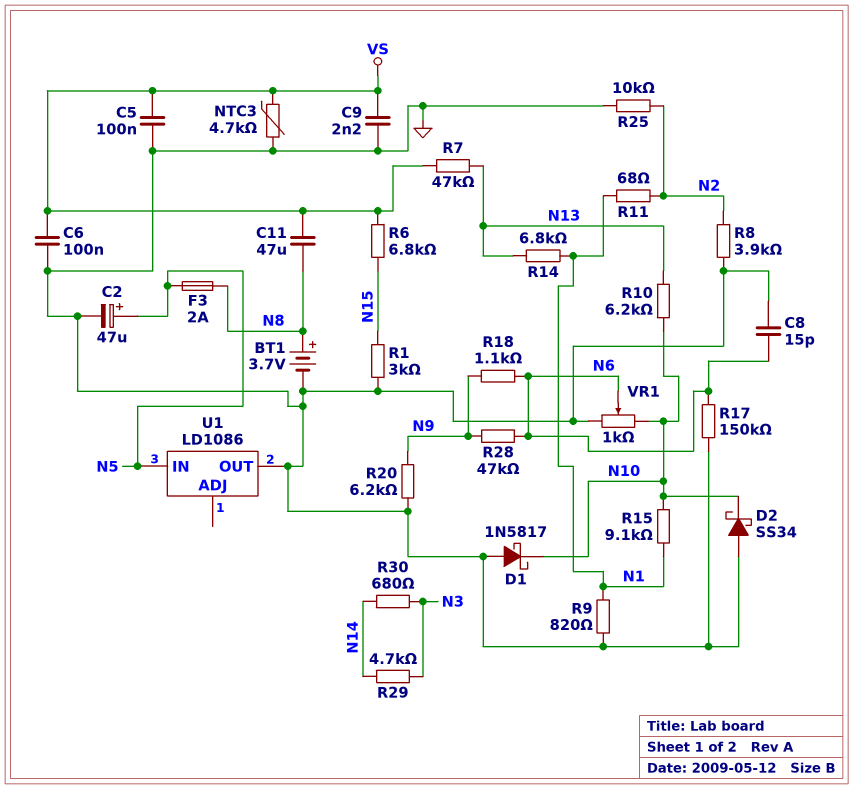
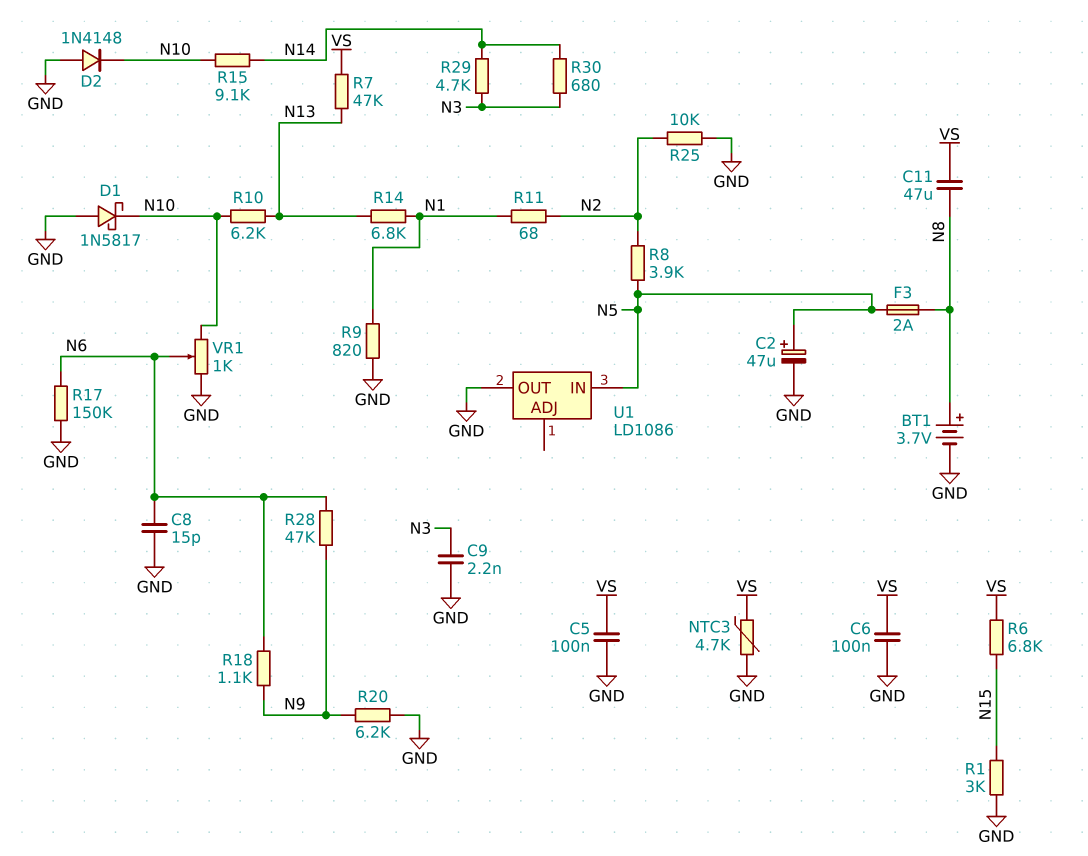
C9: 2.2nF (GND, VS) -> 2.2nF (GND, N3)
D2: schottky SS34 (A GND, K N10) -> diode 1N4148 (A GND, K N10)
R8: 3.9k (GND, N2) -> 3.9k (N2, N5)
R15: 9.1k (N1, N10) -> 9.1k (N10, N14)

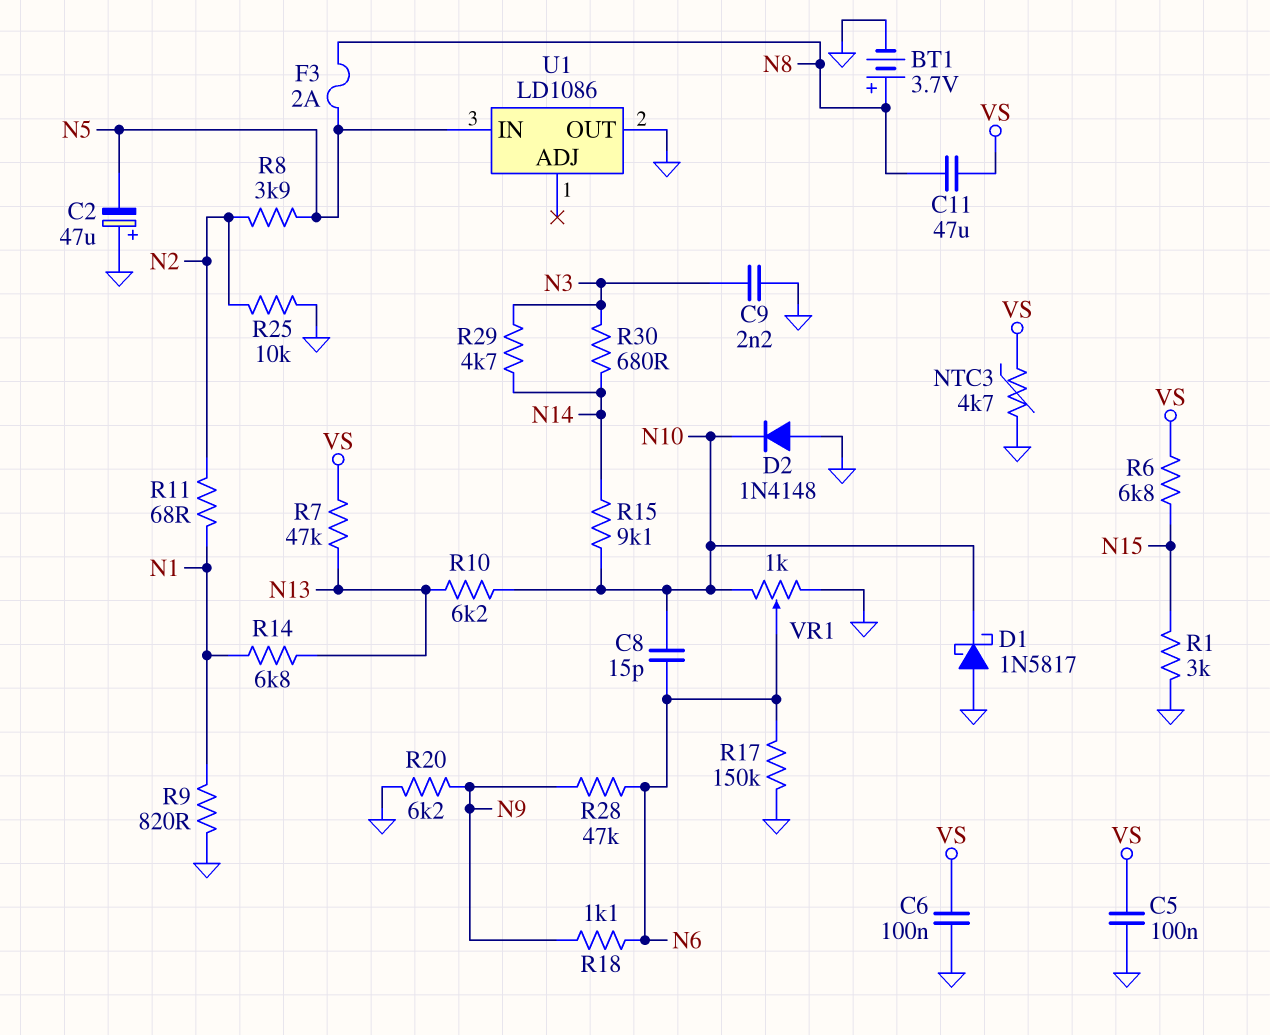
C2: 47uF (plus N5, minus GND) -> 47uF (plus GND, minus N5)
C8: 15pF (GND, N6) -> 15pF (N6, N10)

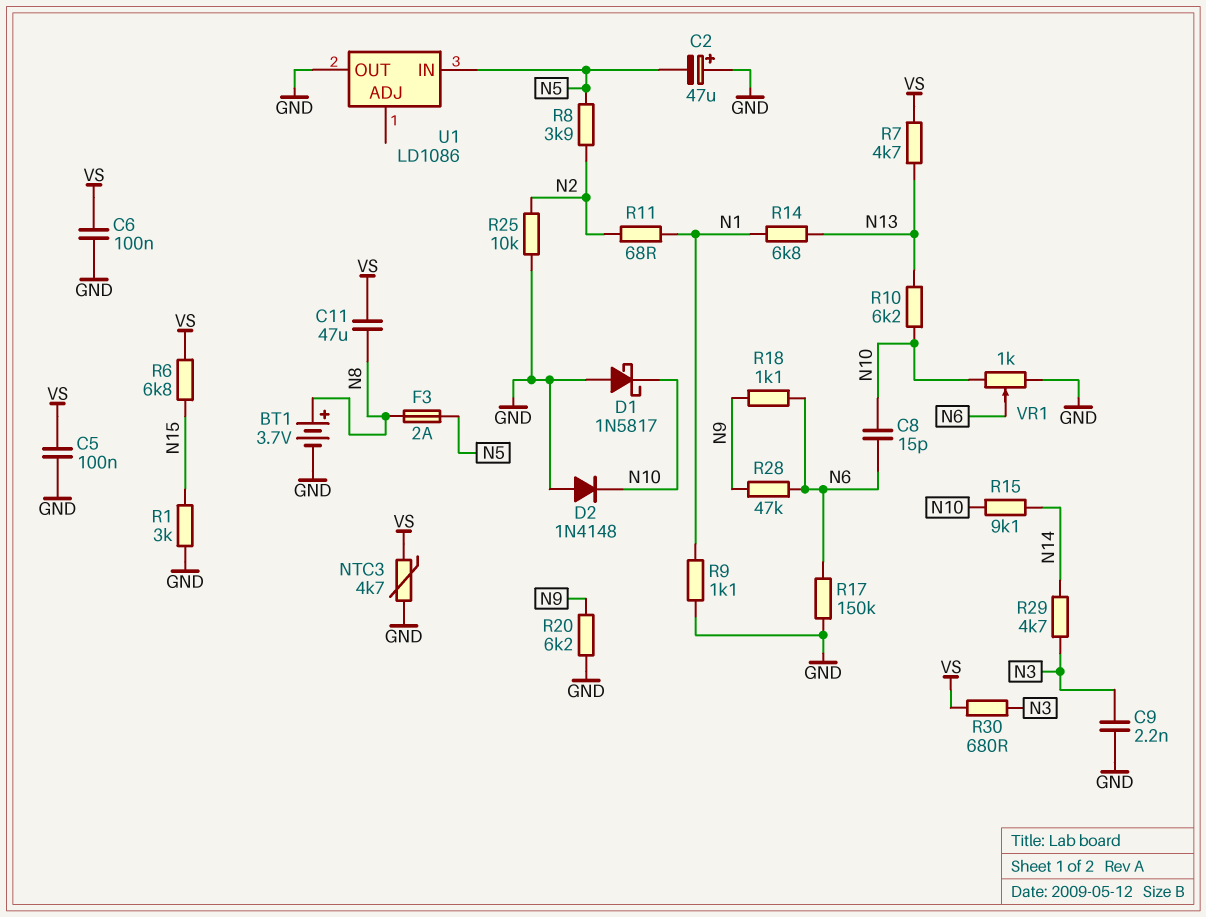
R7: 47k (N13, VS) -> 4.7k (N13, VS)
R9: 820 (GND, N1) -> 1.1k (GND, N1)
R30: 680 (N3, N14) -> 680 (N3, VS)

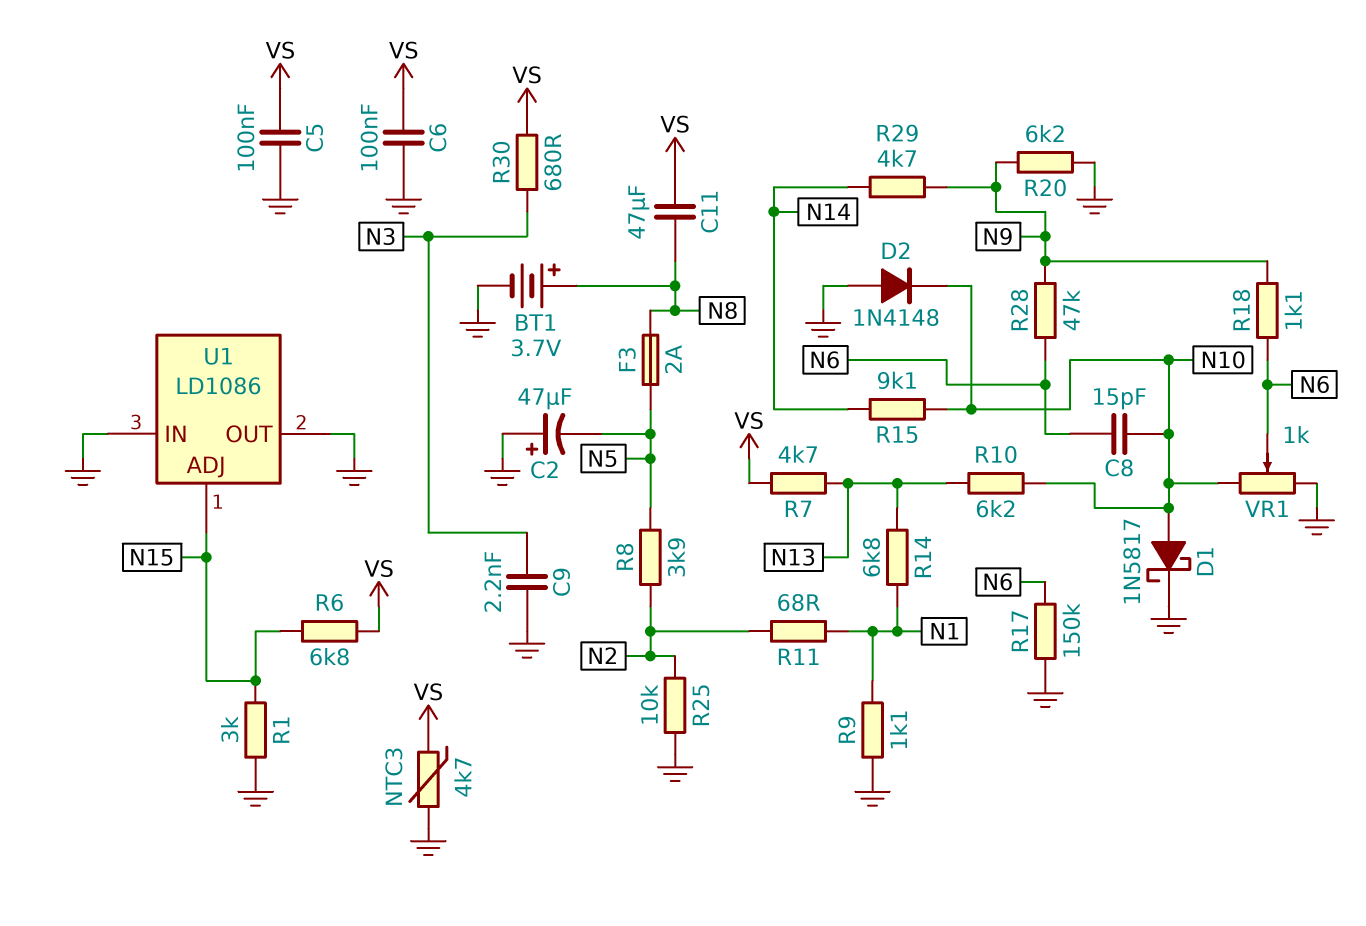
D1: schottky 1N5817 (A GND, K N10) -> schottky 1N5817 (A N10, K GND)
R29: 4.7k (N3, N14) -> 4.7k (N9, N14)
U1 pin ADJ: none -> N15
U1 pin IN: N5 -> GND

